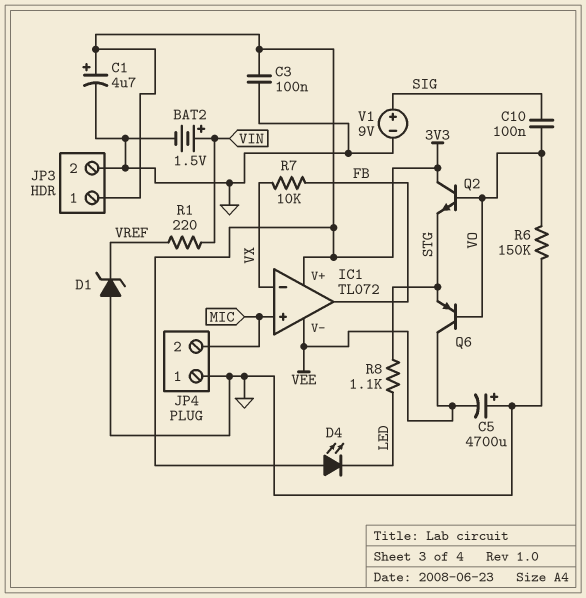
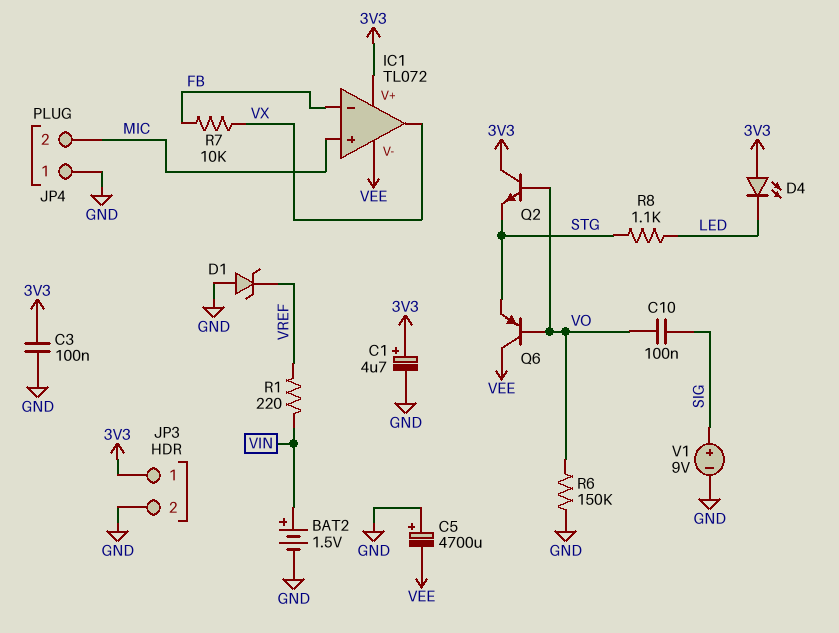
IC1 pin in-: VX -> FB
IC1 pin out: FB -> VX

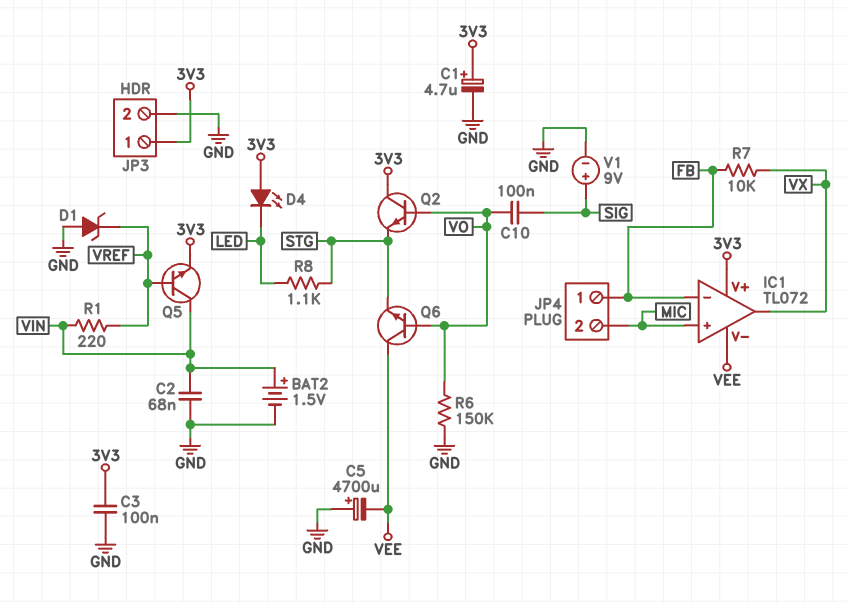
C2: none -> 68nF (GND, VIN)
JP4 pin 1: GND -> FB
Q5: none -> NPN (B VREF, C VIN, E 3V3)
Q6: PNP (B VO, C VEE, E STG) -> NPN (B VO, C VEE, E STG)

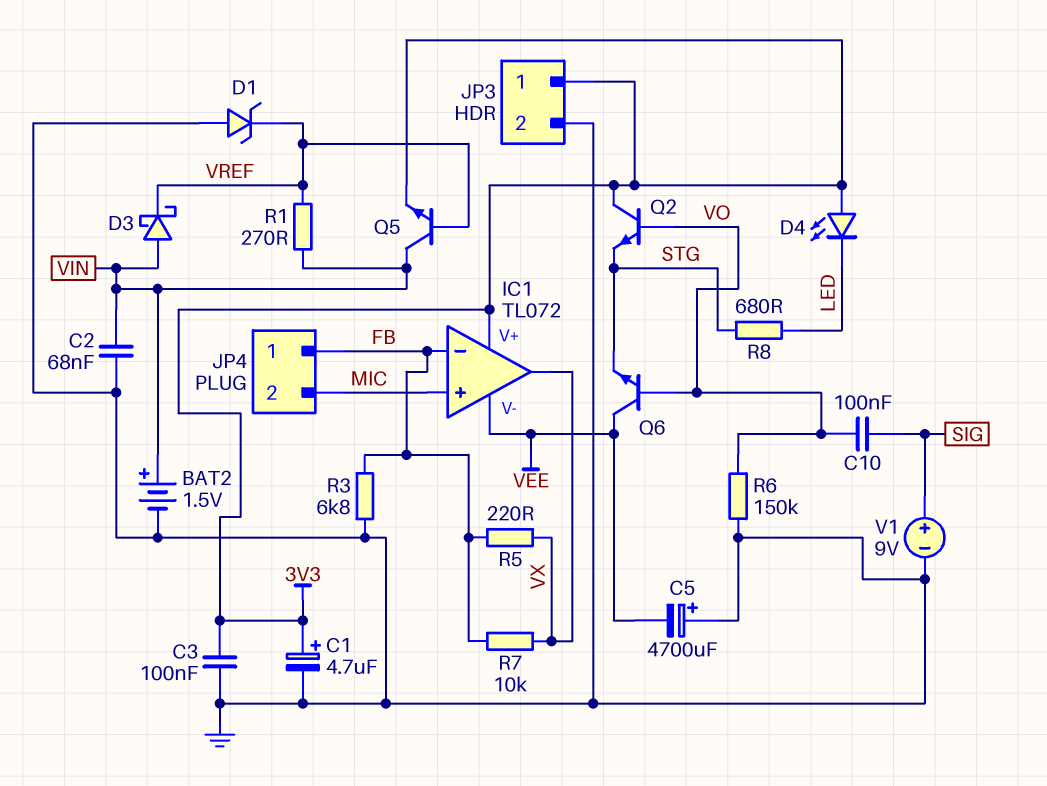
D3: none -> schottky (A VIN, K VREF)
R1: 220 (VIN, VREF) -> 270 (VIN, VREF)
R3: none -> 6.8k (FB, GND)
R5: none -> 220 (FB, VX)
R8: 1.1k (LED, STG) -> 680 (LED, STG)

